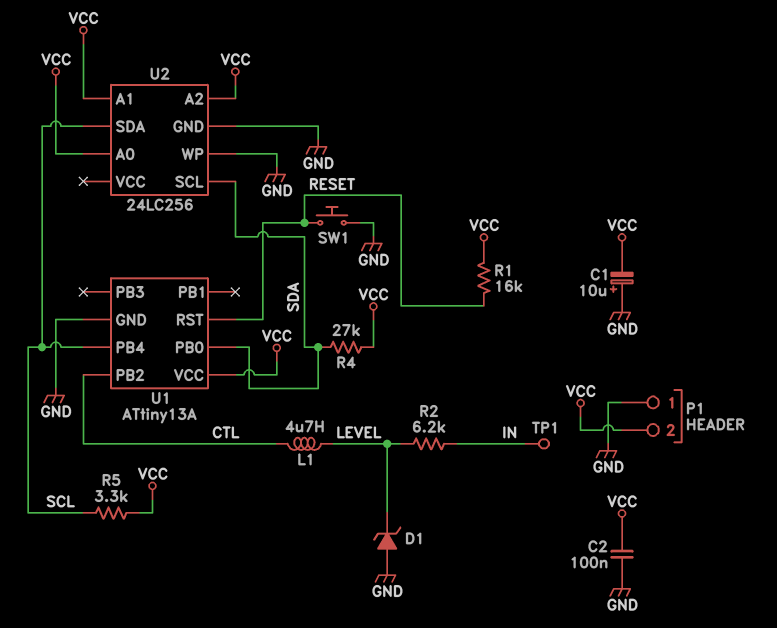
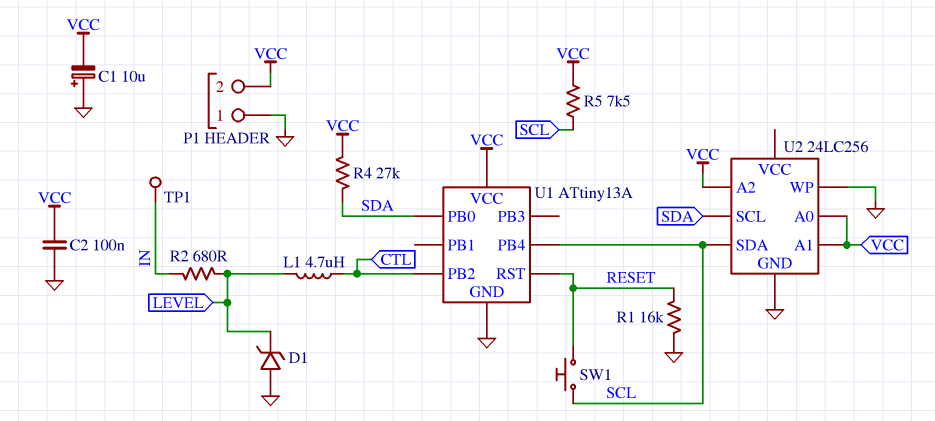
R1: 16k (RESET, VCC) -> 16k (GND, RESET)
R2: 6.2k (IN, LEVEL) -> 680 (IN, LEVEL)
R5: 3.3k (SCL, VCC) -> 7.5k (SCL, VCC)
SW1: button (GND, RESET) -> button (RESET, SCL)

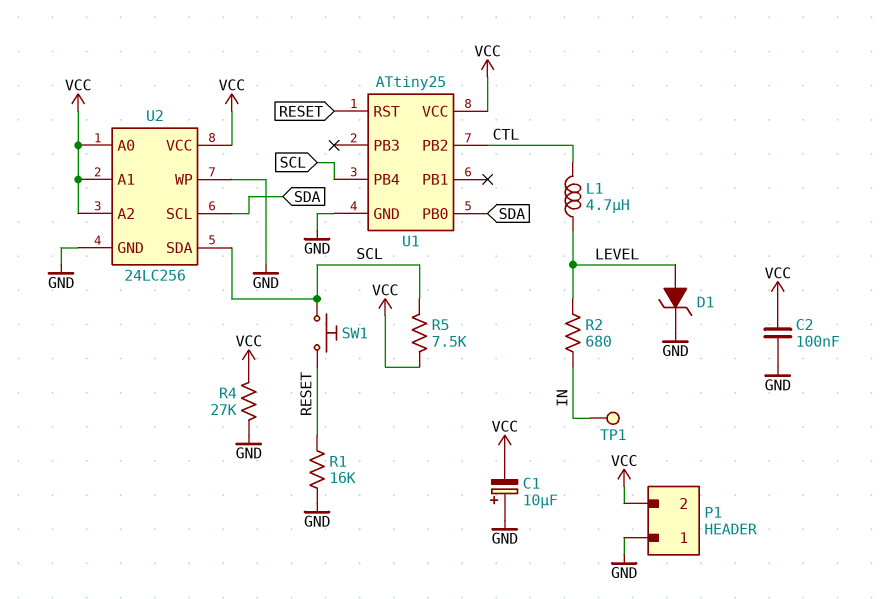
D1: zener (A GND, K LEVEL) -> zener (A LEVEL, K GND)
R4: 27k (SDA, VCC) -> 27k (GND, VCC)
U1: ATtiny13A -> ATtiny25
U2 pin VCC: none -> VCC

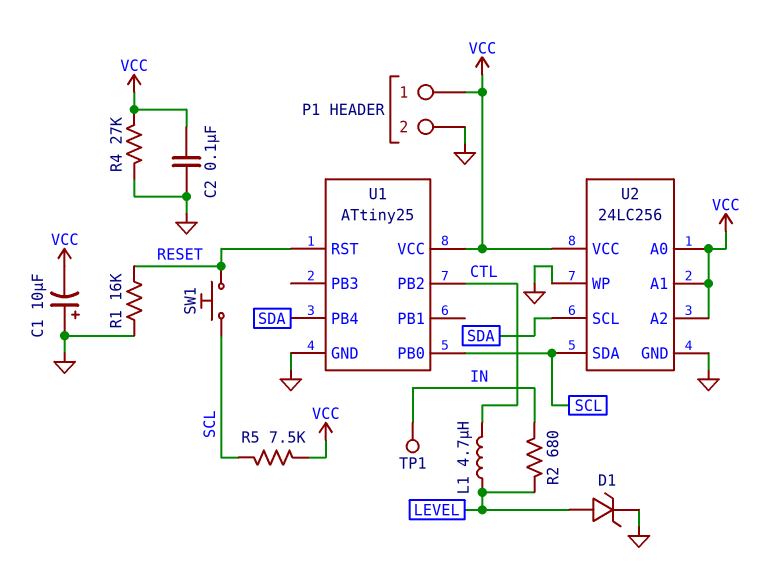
P1 pin 1: GND -> VCC
P1 pin 2: VCC -> GND
U1 pin PB0: SDA -> SCL
U1 pin PB4: SCL -> SDA

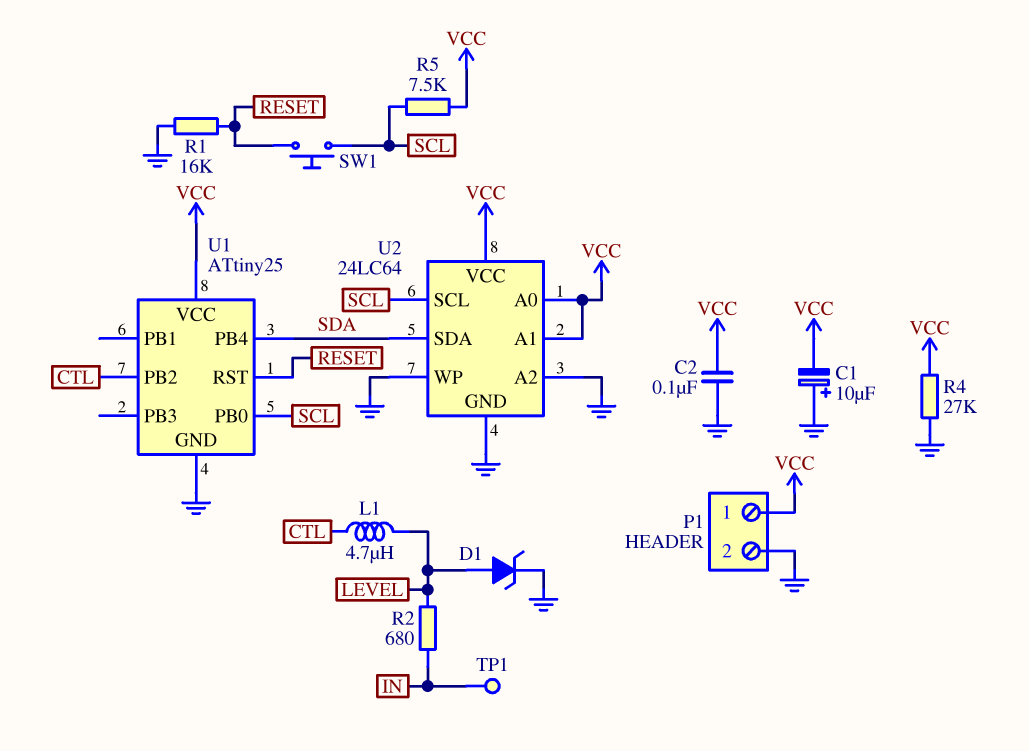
U2: 24LC256 -> 24LC64
U2 pin A2: VCC -> GND
U2 pin SCL: SDA -> SCL
U2 pin SDA: SCL -> SDA

